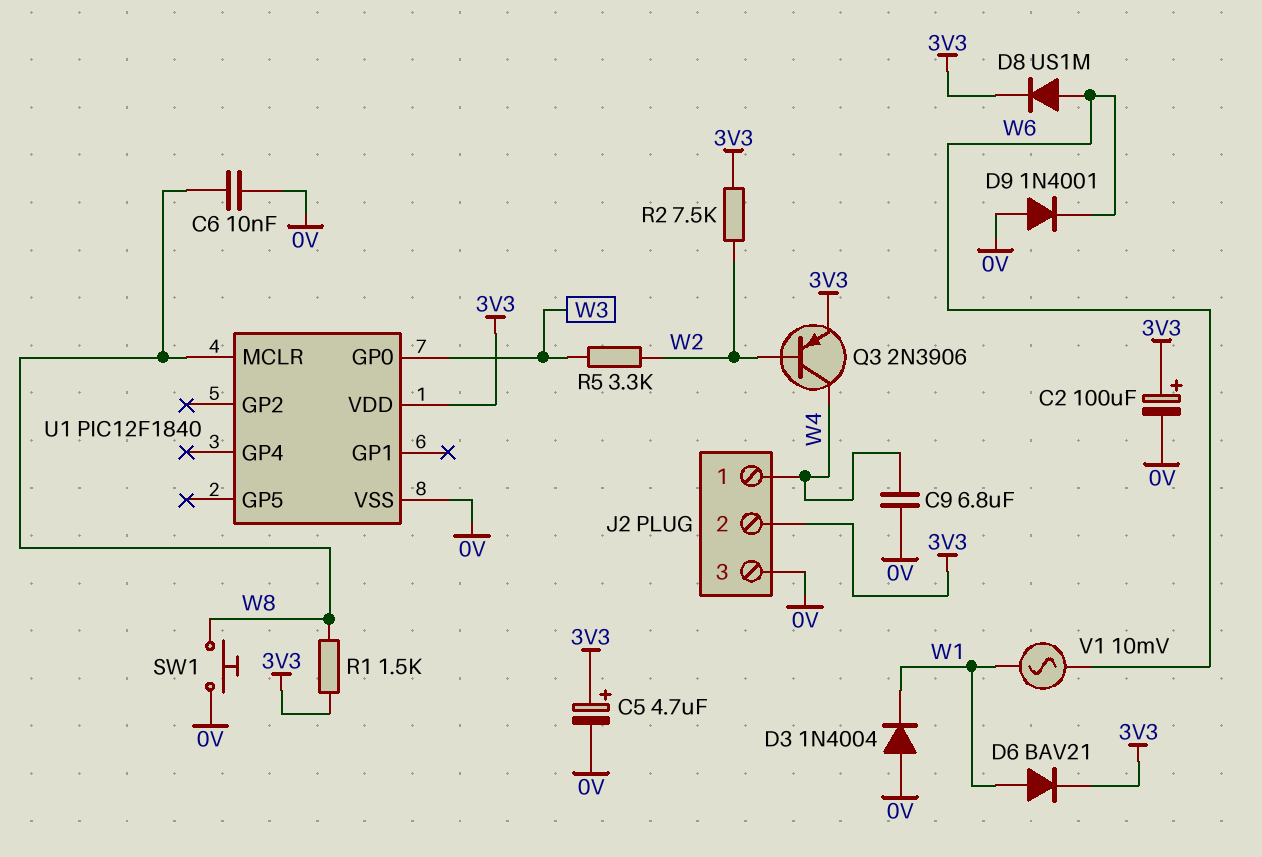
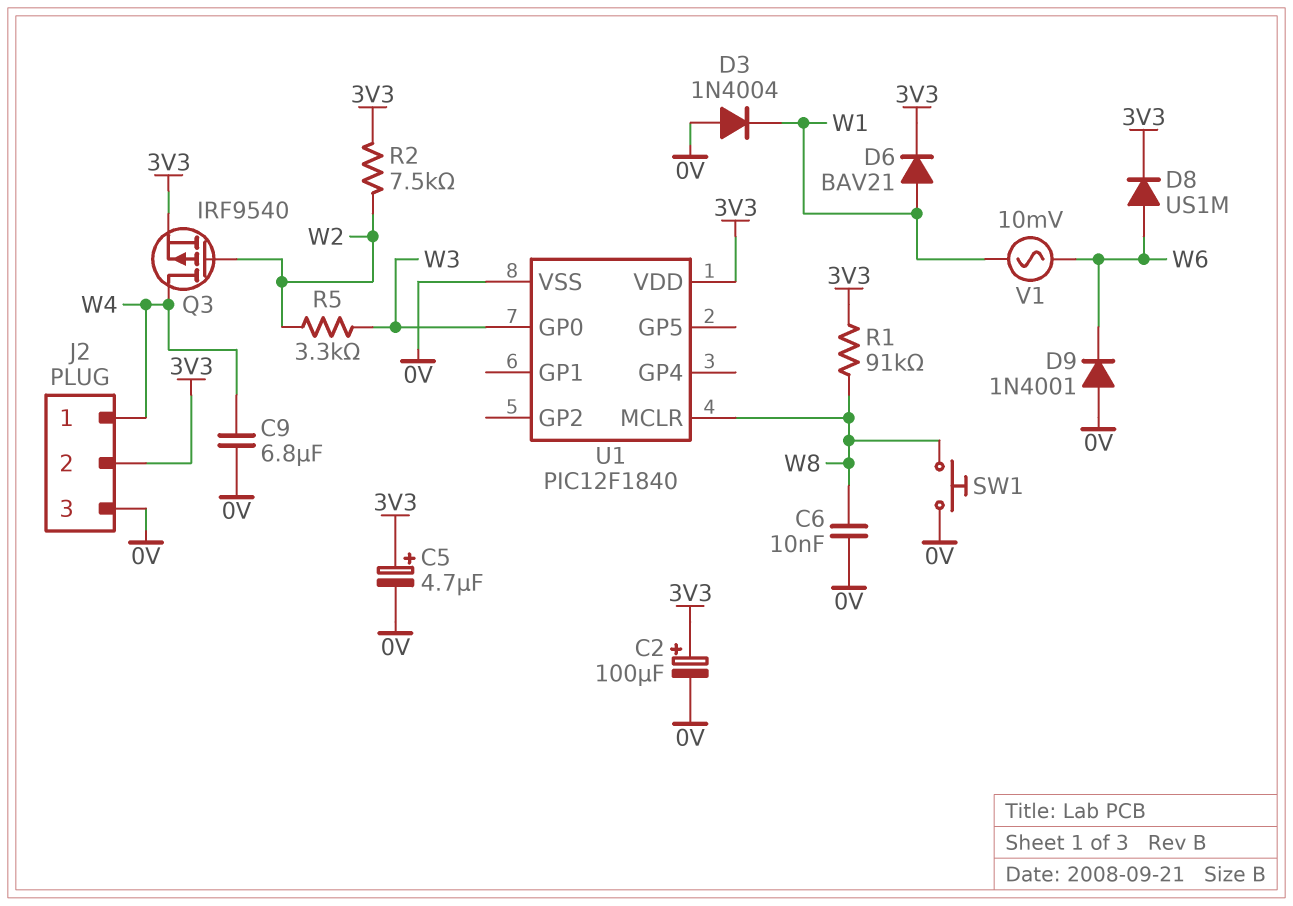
Q3: PNP 2N3906 (B W2, C W4, E 3V3) -> PMOS IRF9540 (G W2, D W4, S 3V3)
R1: 1.5k (3V3, W8) -> 91k (3V3, W8)

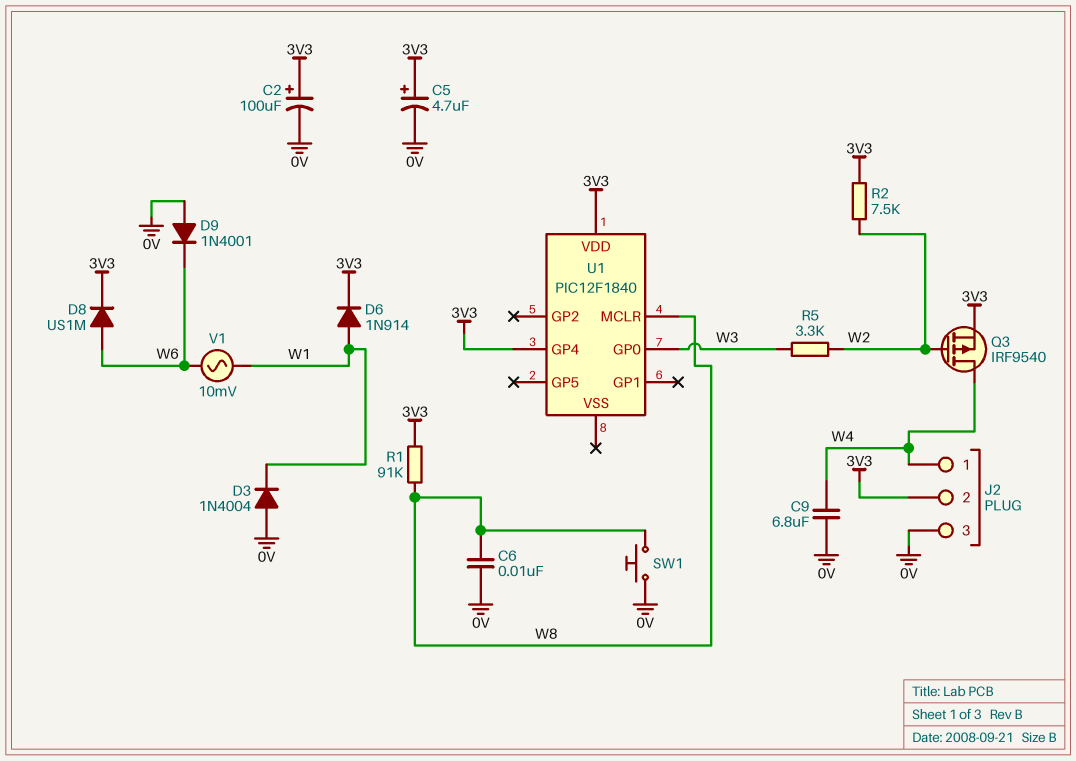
D6: diode BAV21 (A W1, K 3V3) -> diode 1N914 (A W1, K 3V3)
U1 pin GP4: none -> 3V3
U1 pin VSS: 0V -> none

